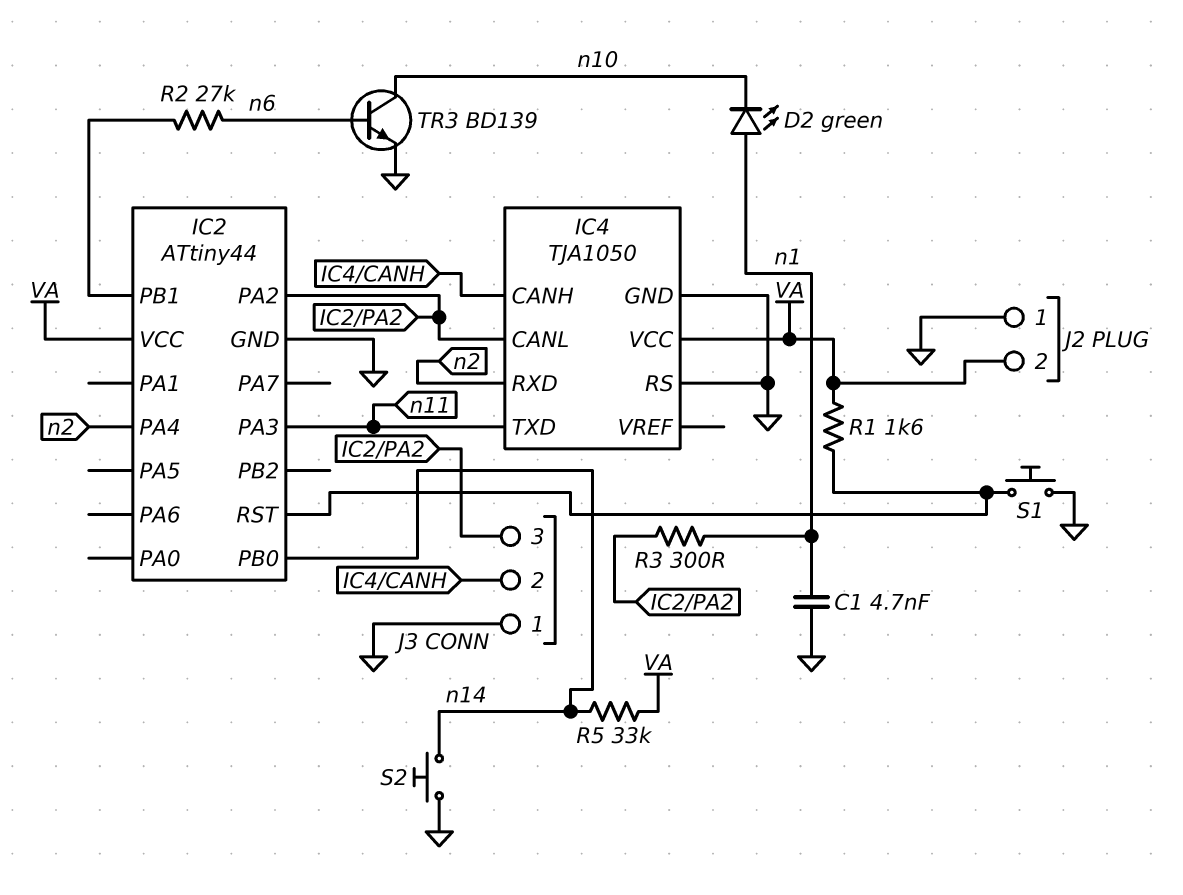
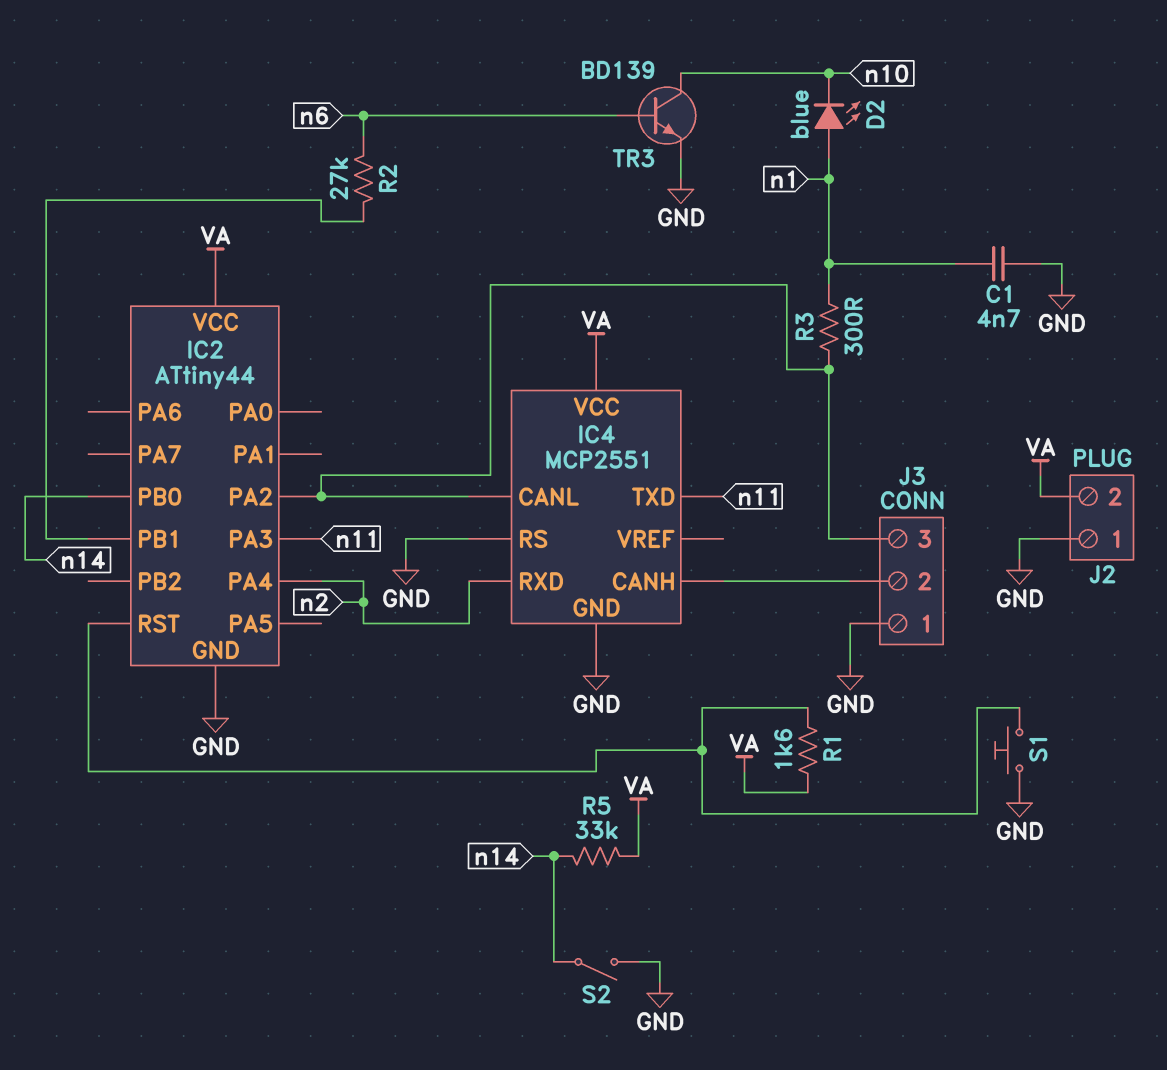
D2: LED green (A n1, K n10) -> LED blue (A n1, K n10)
IC4: TJA1050 -> MCP2551
S2: button (GND, n14) -> switch (GND, n14)

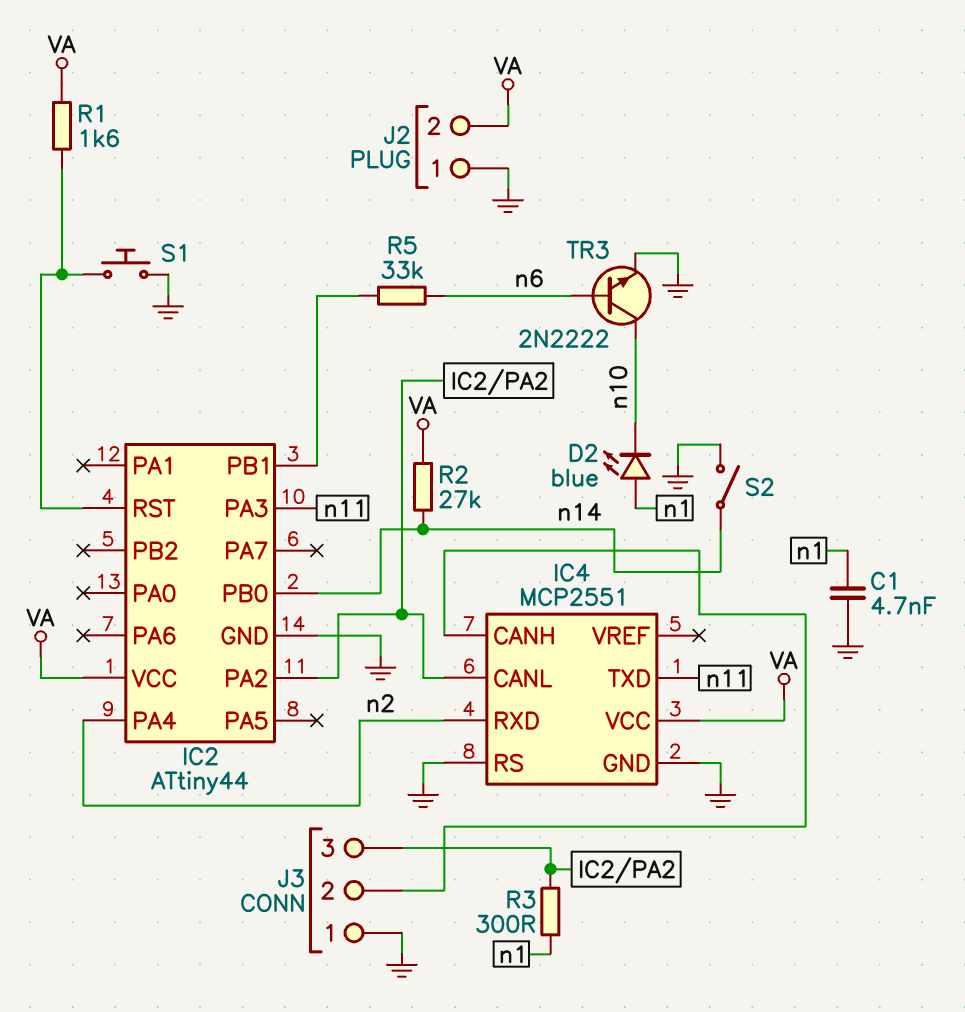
R2: 27k (IC2/PB1, n6) -> 27k (VA, n14)
R5: 33k (VA, n14) -> 33k (IC2/PB1, n6)
TR3: NPN BD139 (B n6, C n10, E GND) -> NPN 2N2222 (B n6, C n10, E GND)

